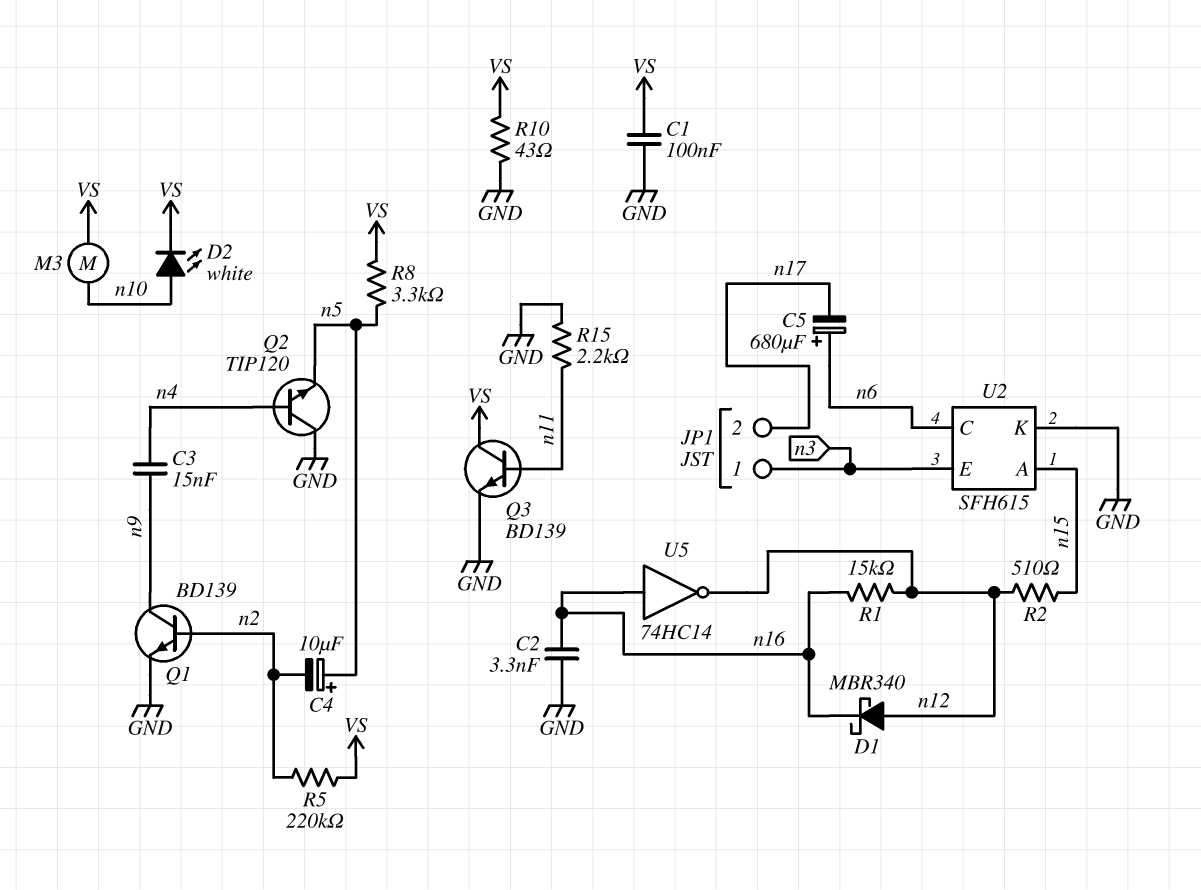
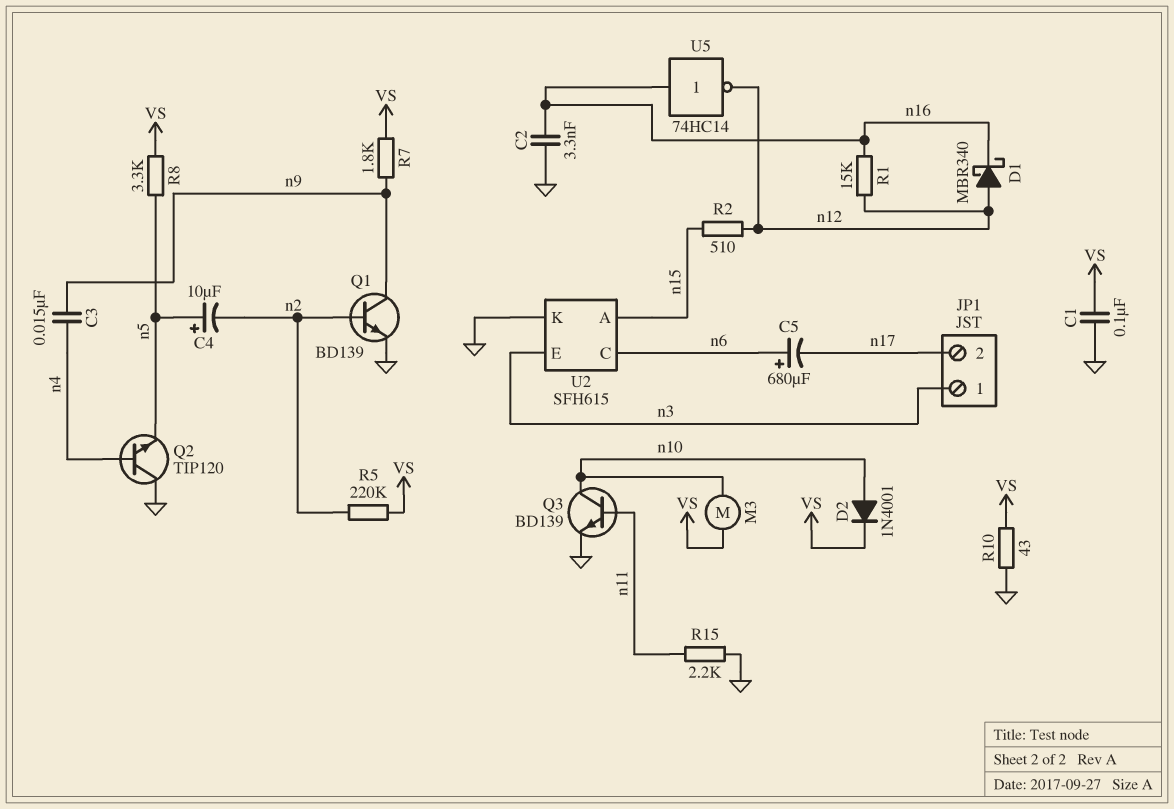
D2: LED white (A n10, K VS) -> diode 1N4001 (A n10, K VS)
Q3: NPN BD139 (B n11, C VS, E GND) -> NPN BD139 (B n11, C n10, E GND)
R7: none -> 1.8k (VS, n9)

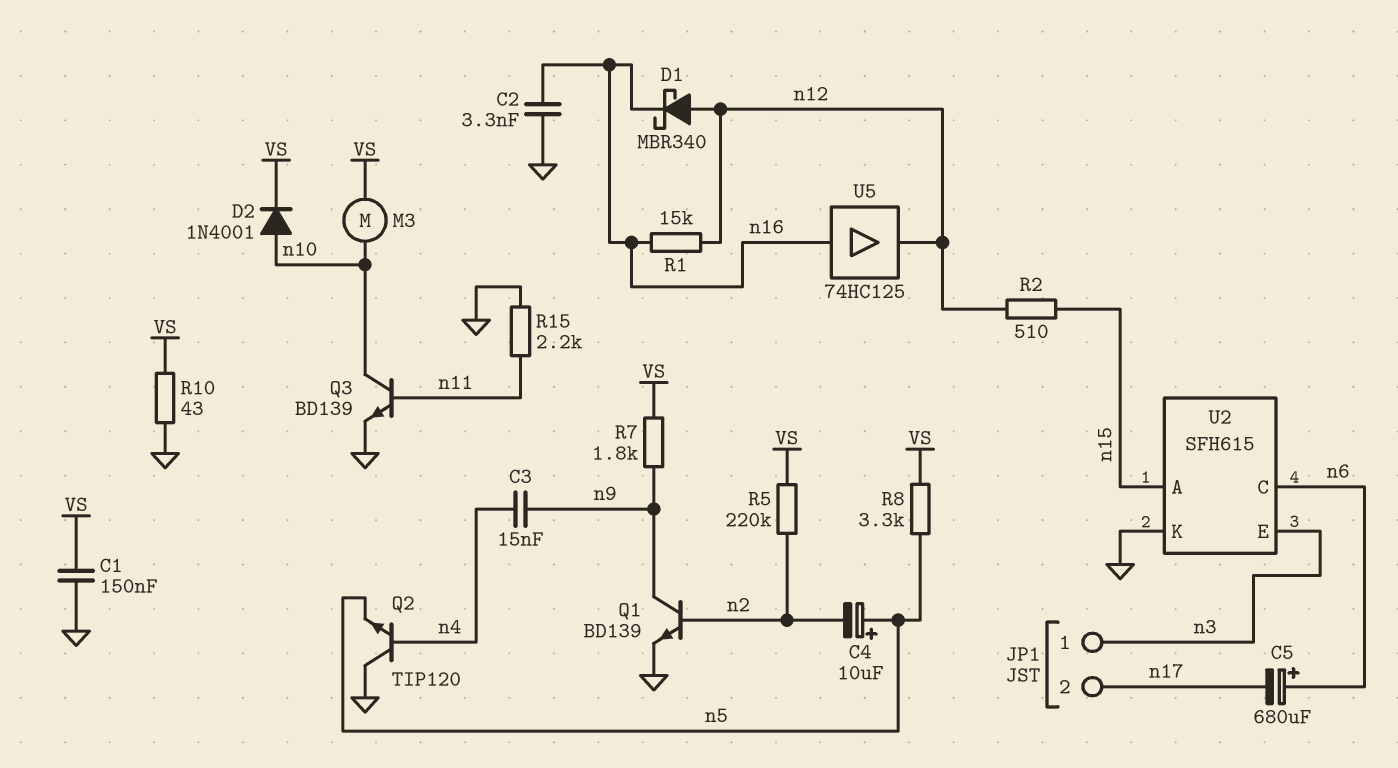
C1: 100nF (GND, VS) -> 150nF (GND, VS)
U5: NOT 74HC14 (in n16, out n12) -> buffer 74HC125 (in n16, out n12)

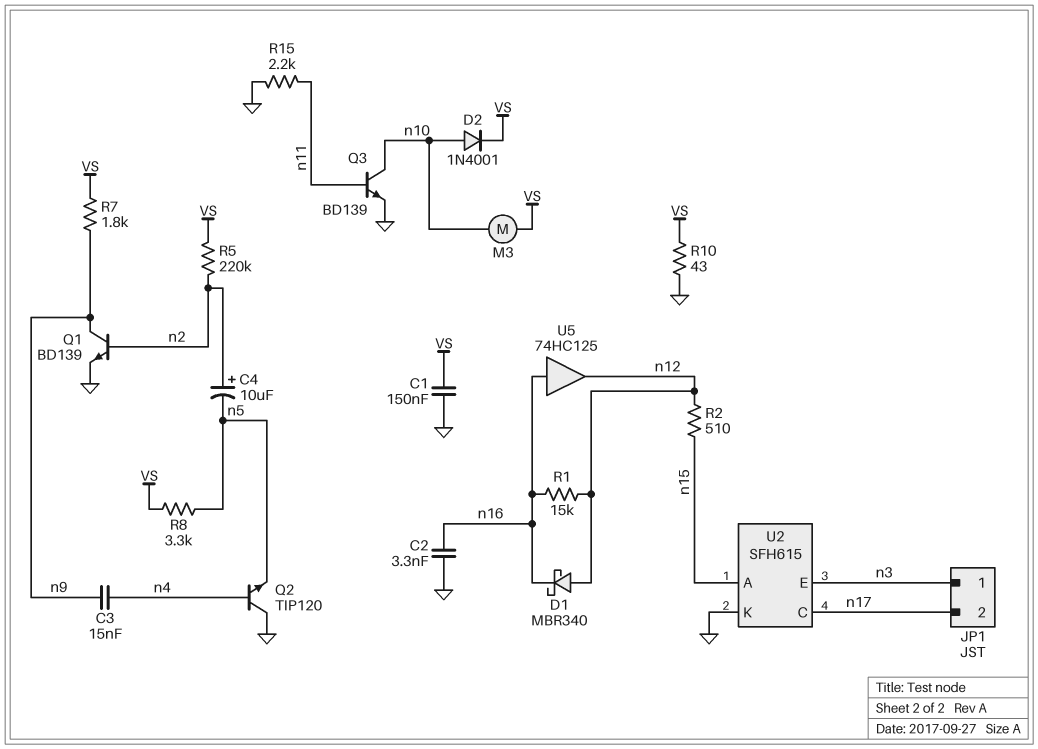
C4: 10uF (plus n5, minus n2) -> 10uF (plus n2, minus n5)
C5: 680uF (plus n6, minus n17) -> none
U2 pin C: n6 -> n17

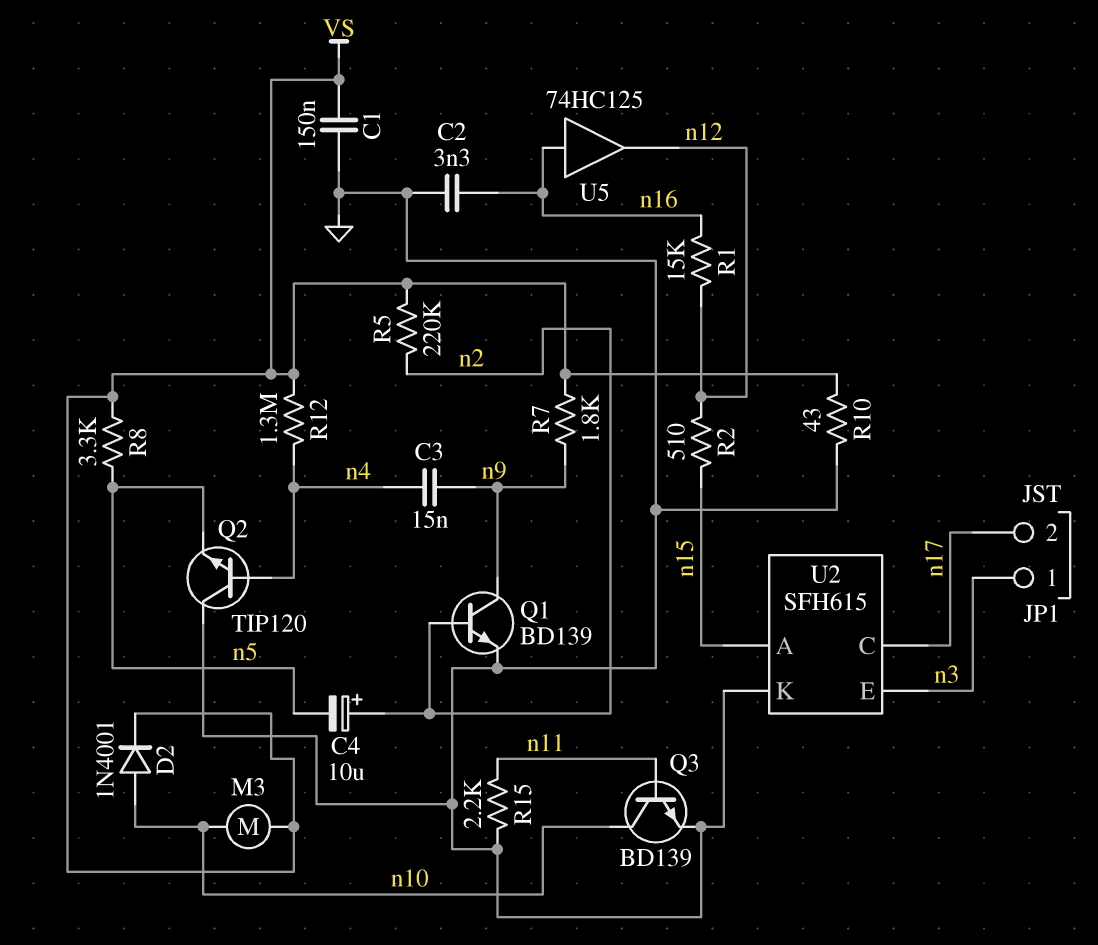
D1: schottky MBR340 (A n12, K n16) -> none
R12: none -> 1.3M (VS, n4)

